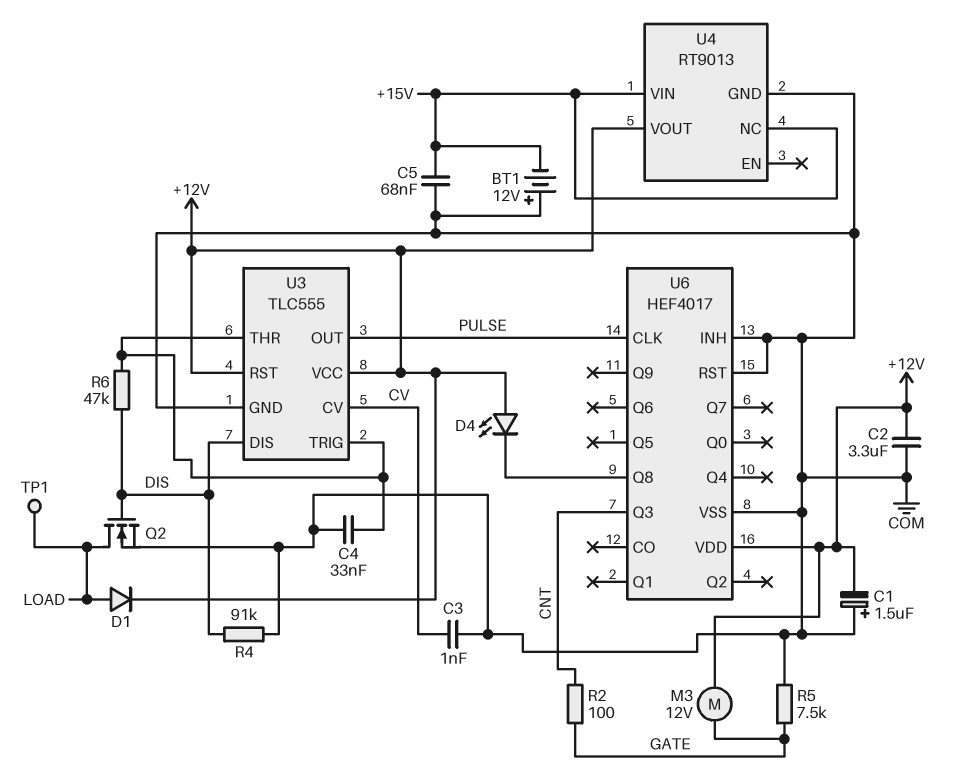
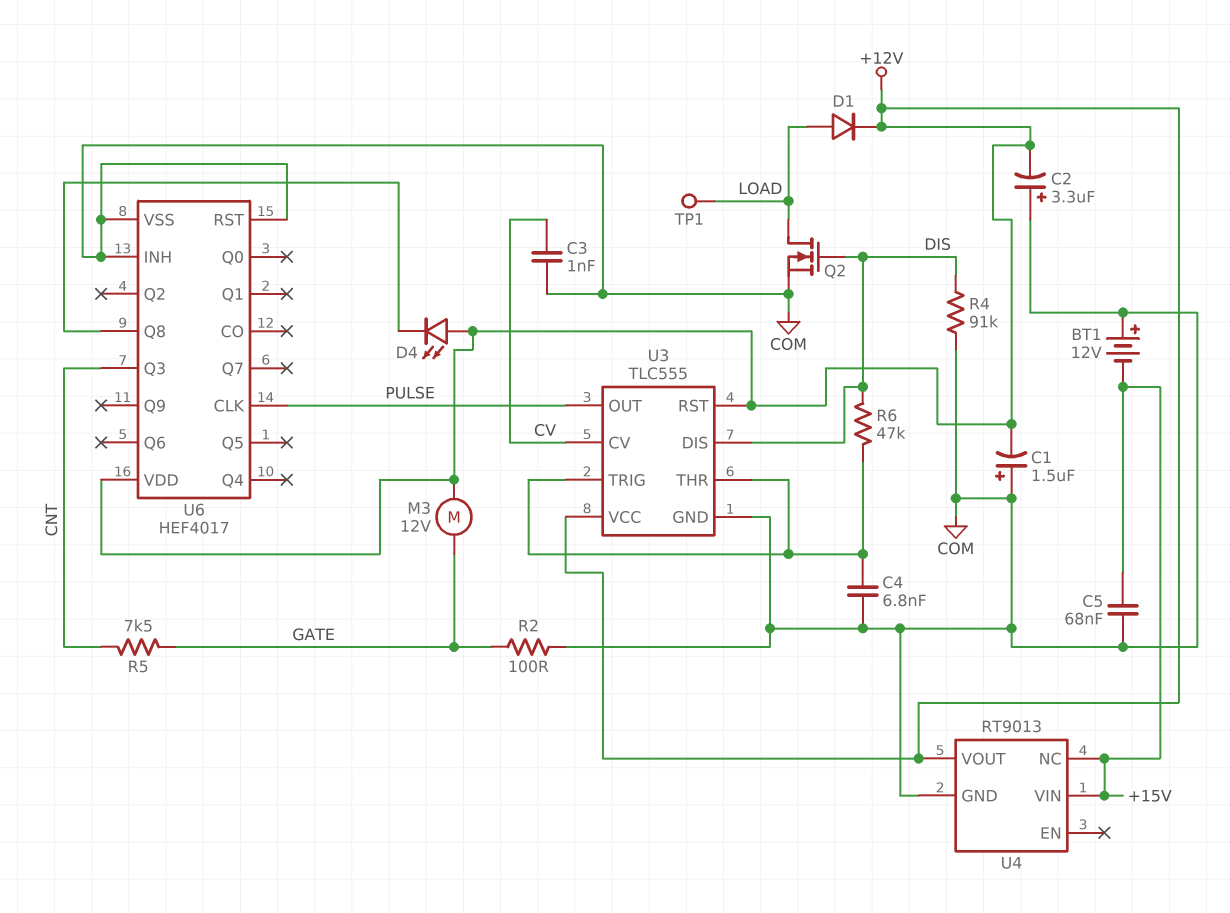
C2: 3.3uF (+12V, COM) -> 3.3uF (plus COM, minus +12V)
C4: 33nF (COM, U3/THR) -> 6.8nF (COM, U3/THR)
R2: 100 (CNT, GATE) -> 100 (COM, GATE)
R5: 7.5k (COM, GATE) -> 7.5k (CNT, GATE)

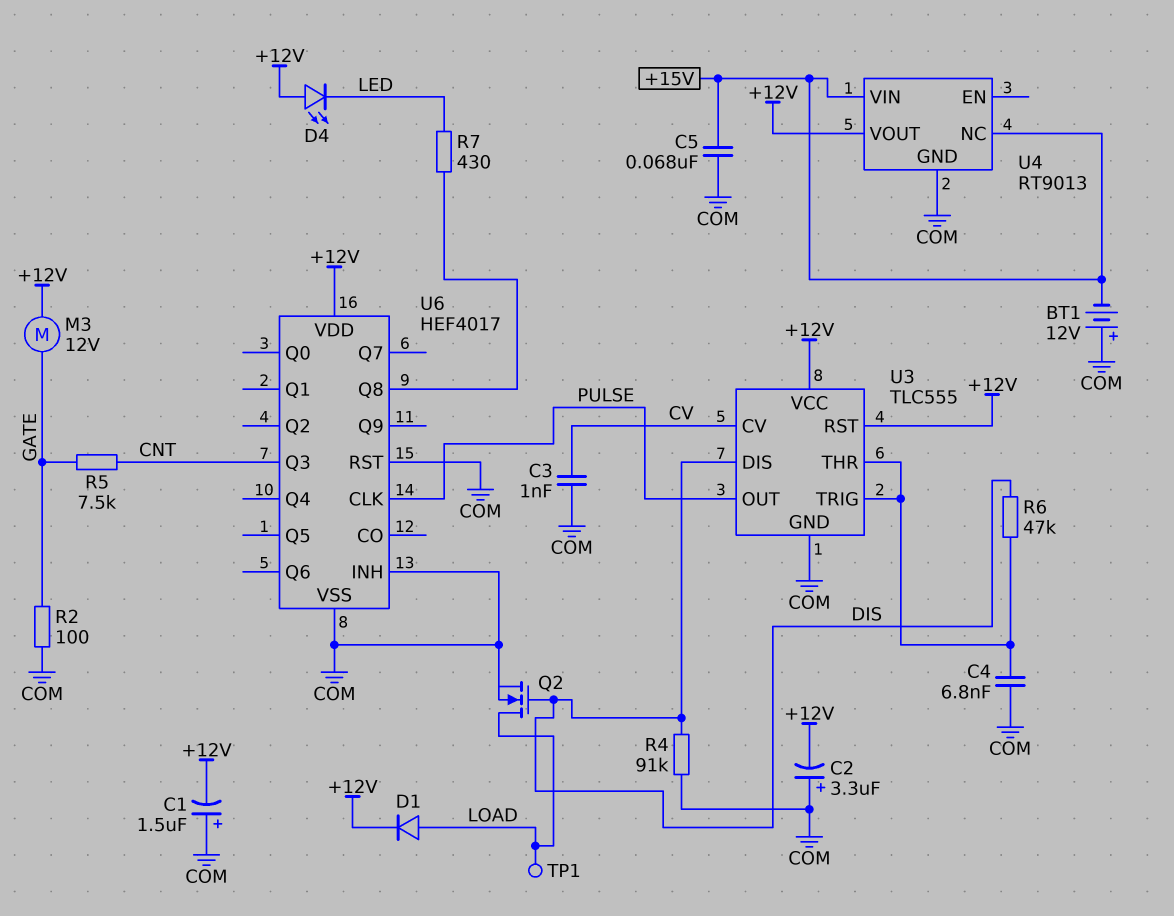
D4: LED (A +12V, K U6/Q8) -> LED (A +12V, K LED)
R7: none -> 430 (LED, U6/Q8)

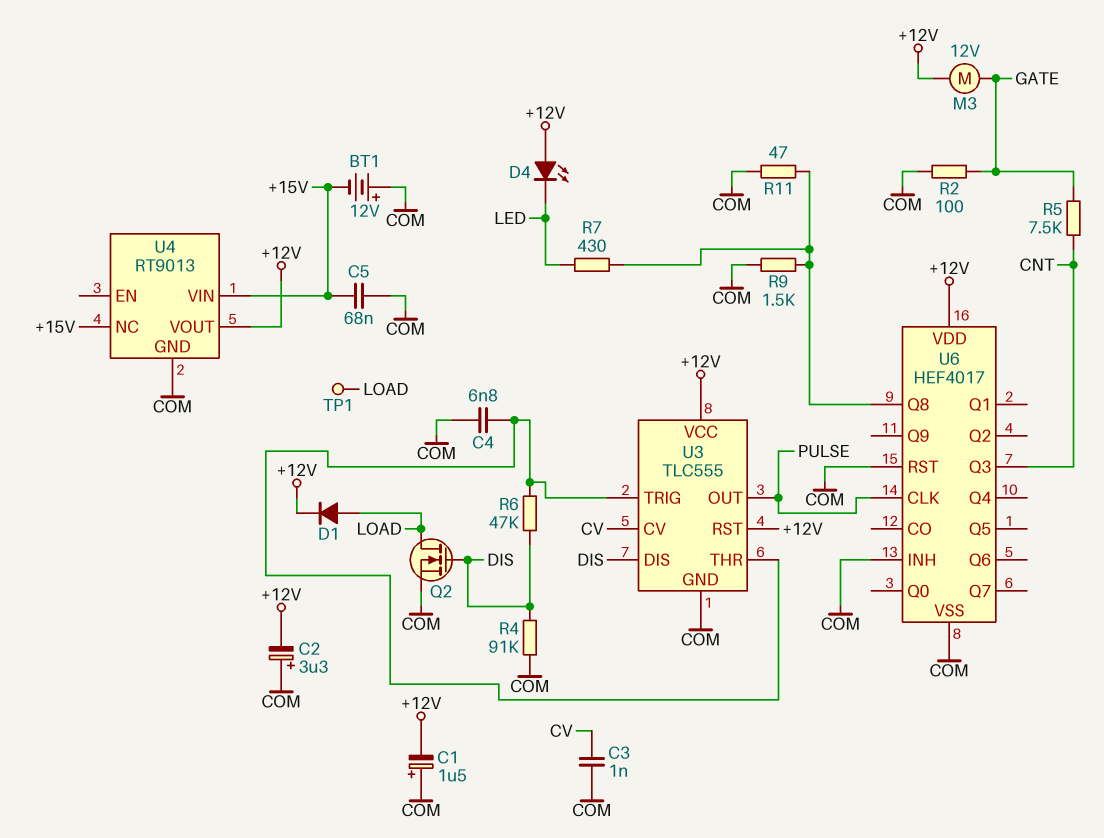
R9: none -> 1.5k (COM, U6/Q8)
R11: none -> 47 (COM, U6/Q8)

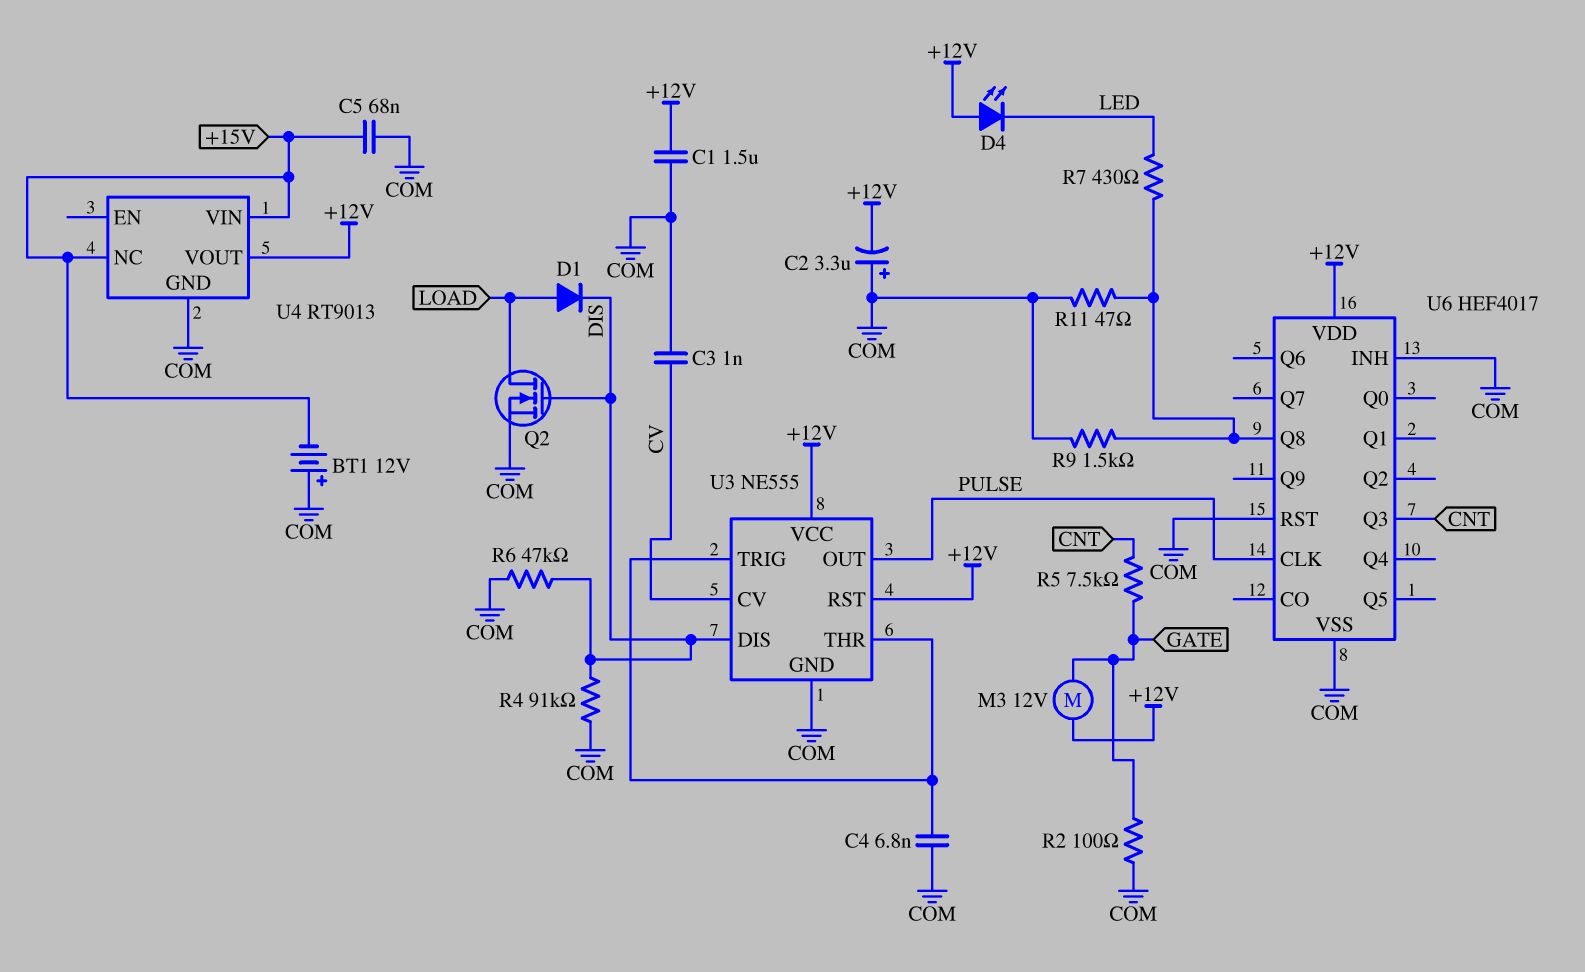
C1: 1.5uF (plus COM, minus +12V) -> 1.5uF (+12V, COM)
D1: diode (A LOAD, K +12V) -> diode (A LOAD, K DIS)
R6: 47k (DIS, U3/THR) -> 47k (COM, DIS)
TP1: test point (LOAD) -> none
U3: TLC555 -> NE555

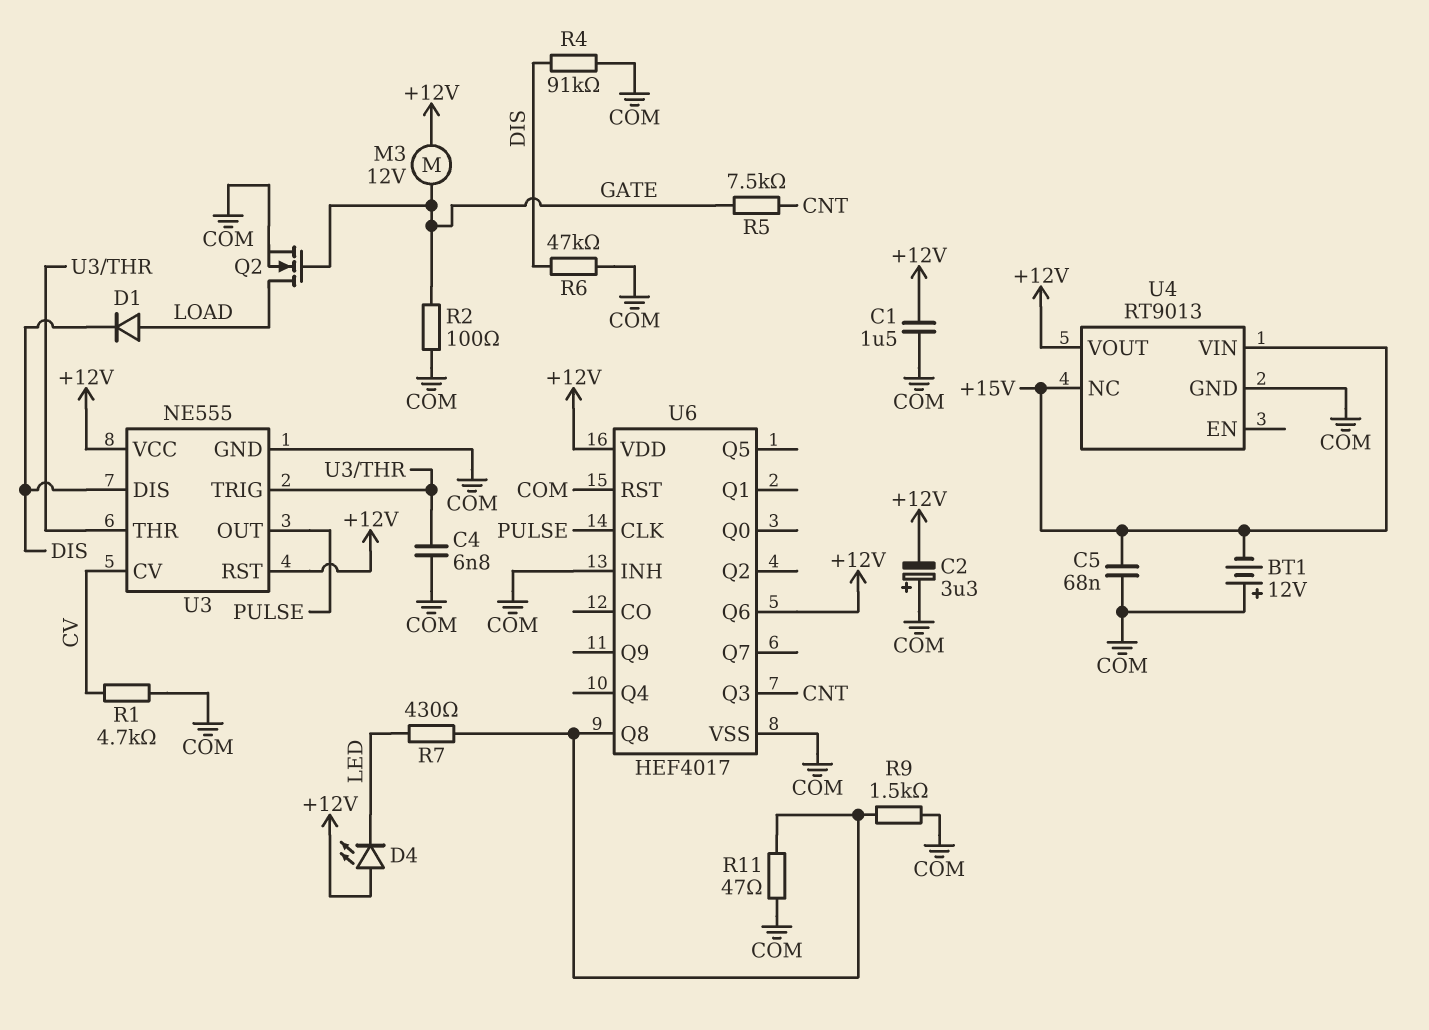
C3: 1nF (COM, CV) -> none
Q2: NMOS (G DIS, D LOAD, S COM) -> NMOS (G GATE, D LOAD, S COM)
R1: none -> 4.7k (COM, CV)
U6 pin Q6: none -> +12V

